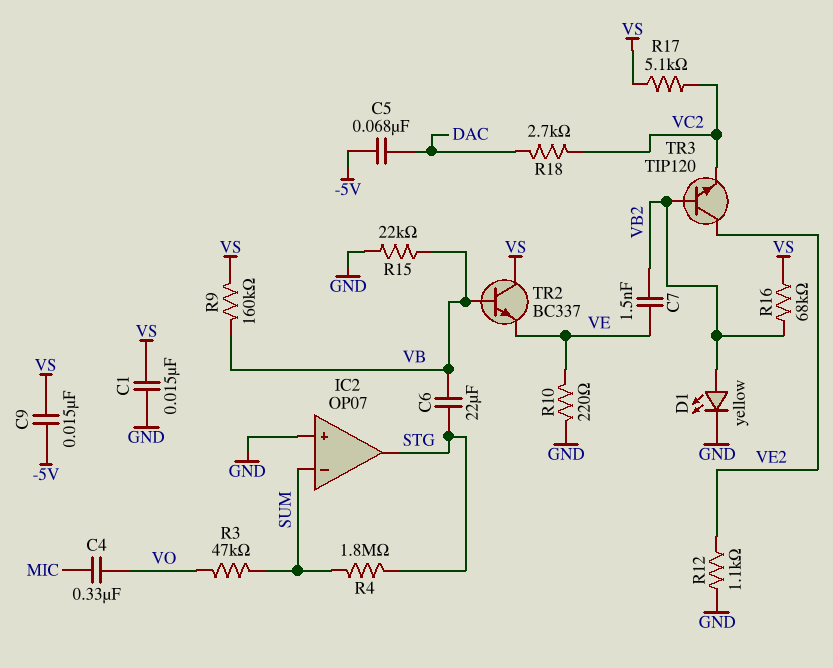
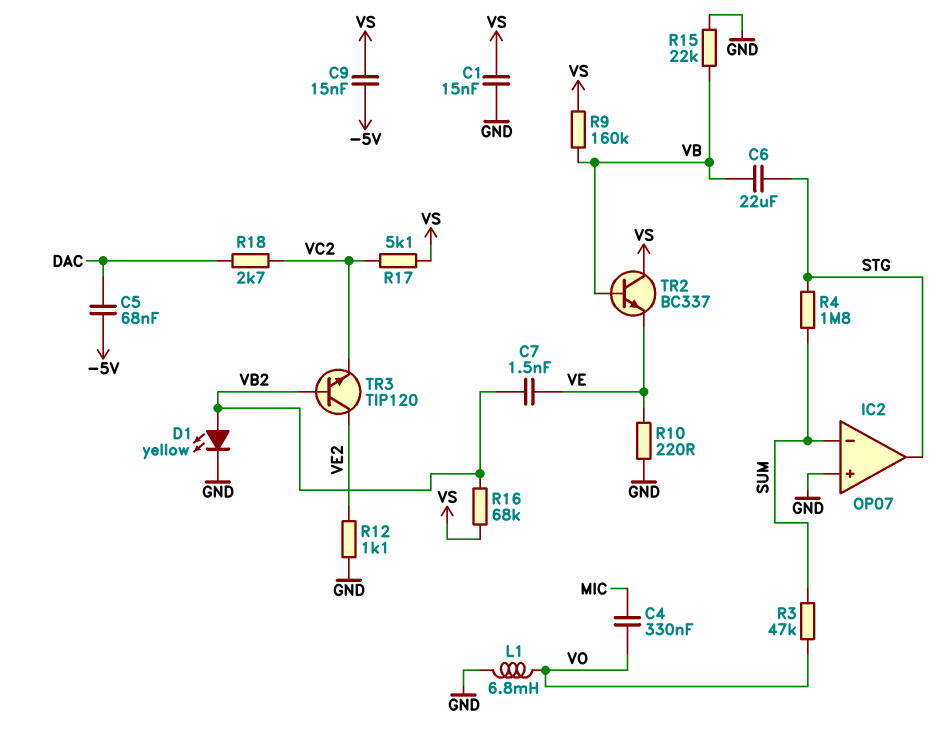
L1: none -> 6.8mH (GND, VO)

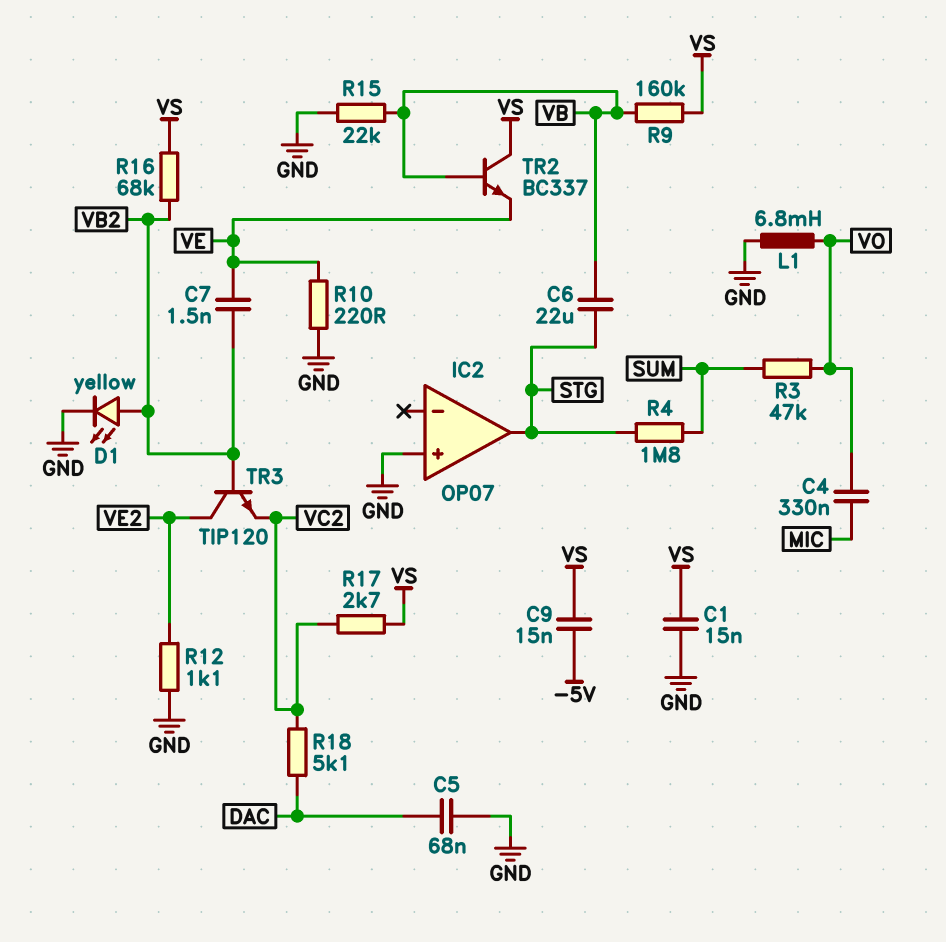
C5: 68nF (-5V, DAC) -> 68nF (DAC, GND)
IC2 pin in-: SUM -> none
R17: 5.1k (VC2, VS) -> 2.7k (VC2, VS)
R18: 2.7k (DAC, VC2) -> 5.1k (DAC, VC2)

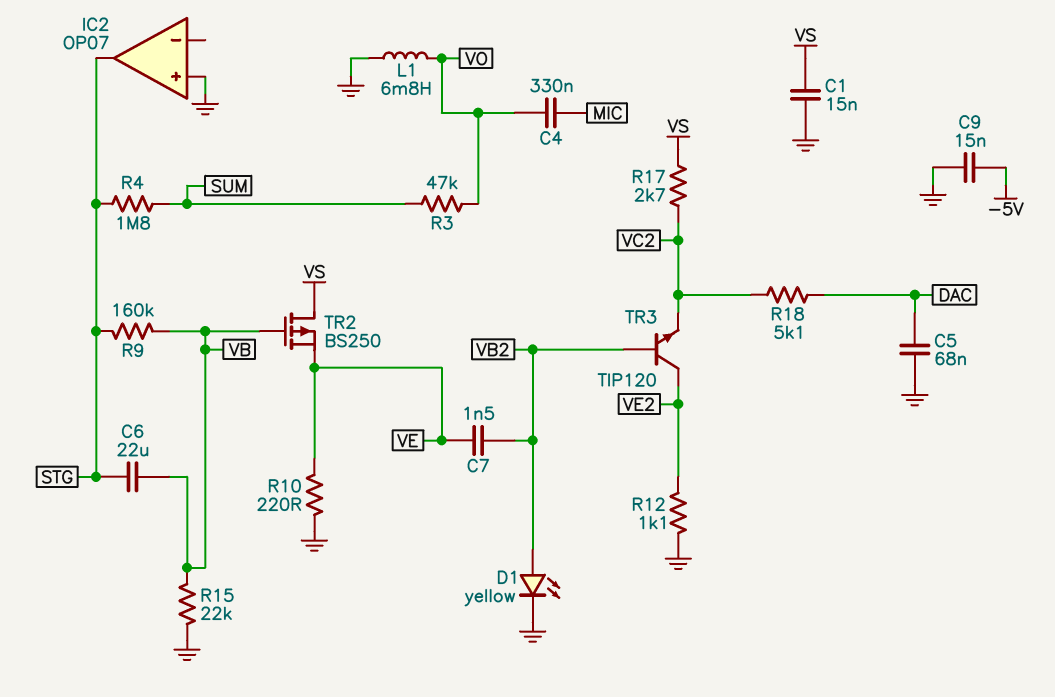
C9: 15nF (-5V, VS) -> 15nF (-5V, GND)
R9: 160k (VB, VS) -> 160k (STG, VB)
R16: 68k (VB2, VS) -> none
TR2: NPN BC337 (B VB, C VS, E VE) -> PMOS BS250 (G VB, D VS, S VE)

